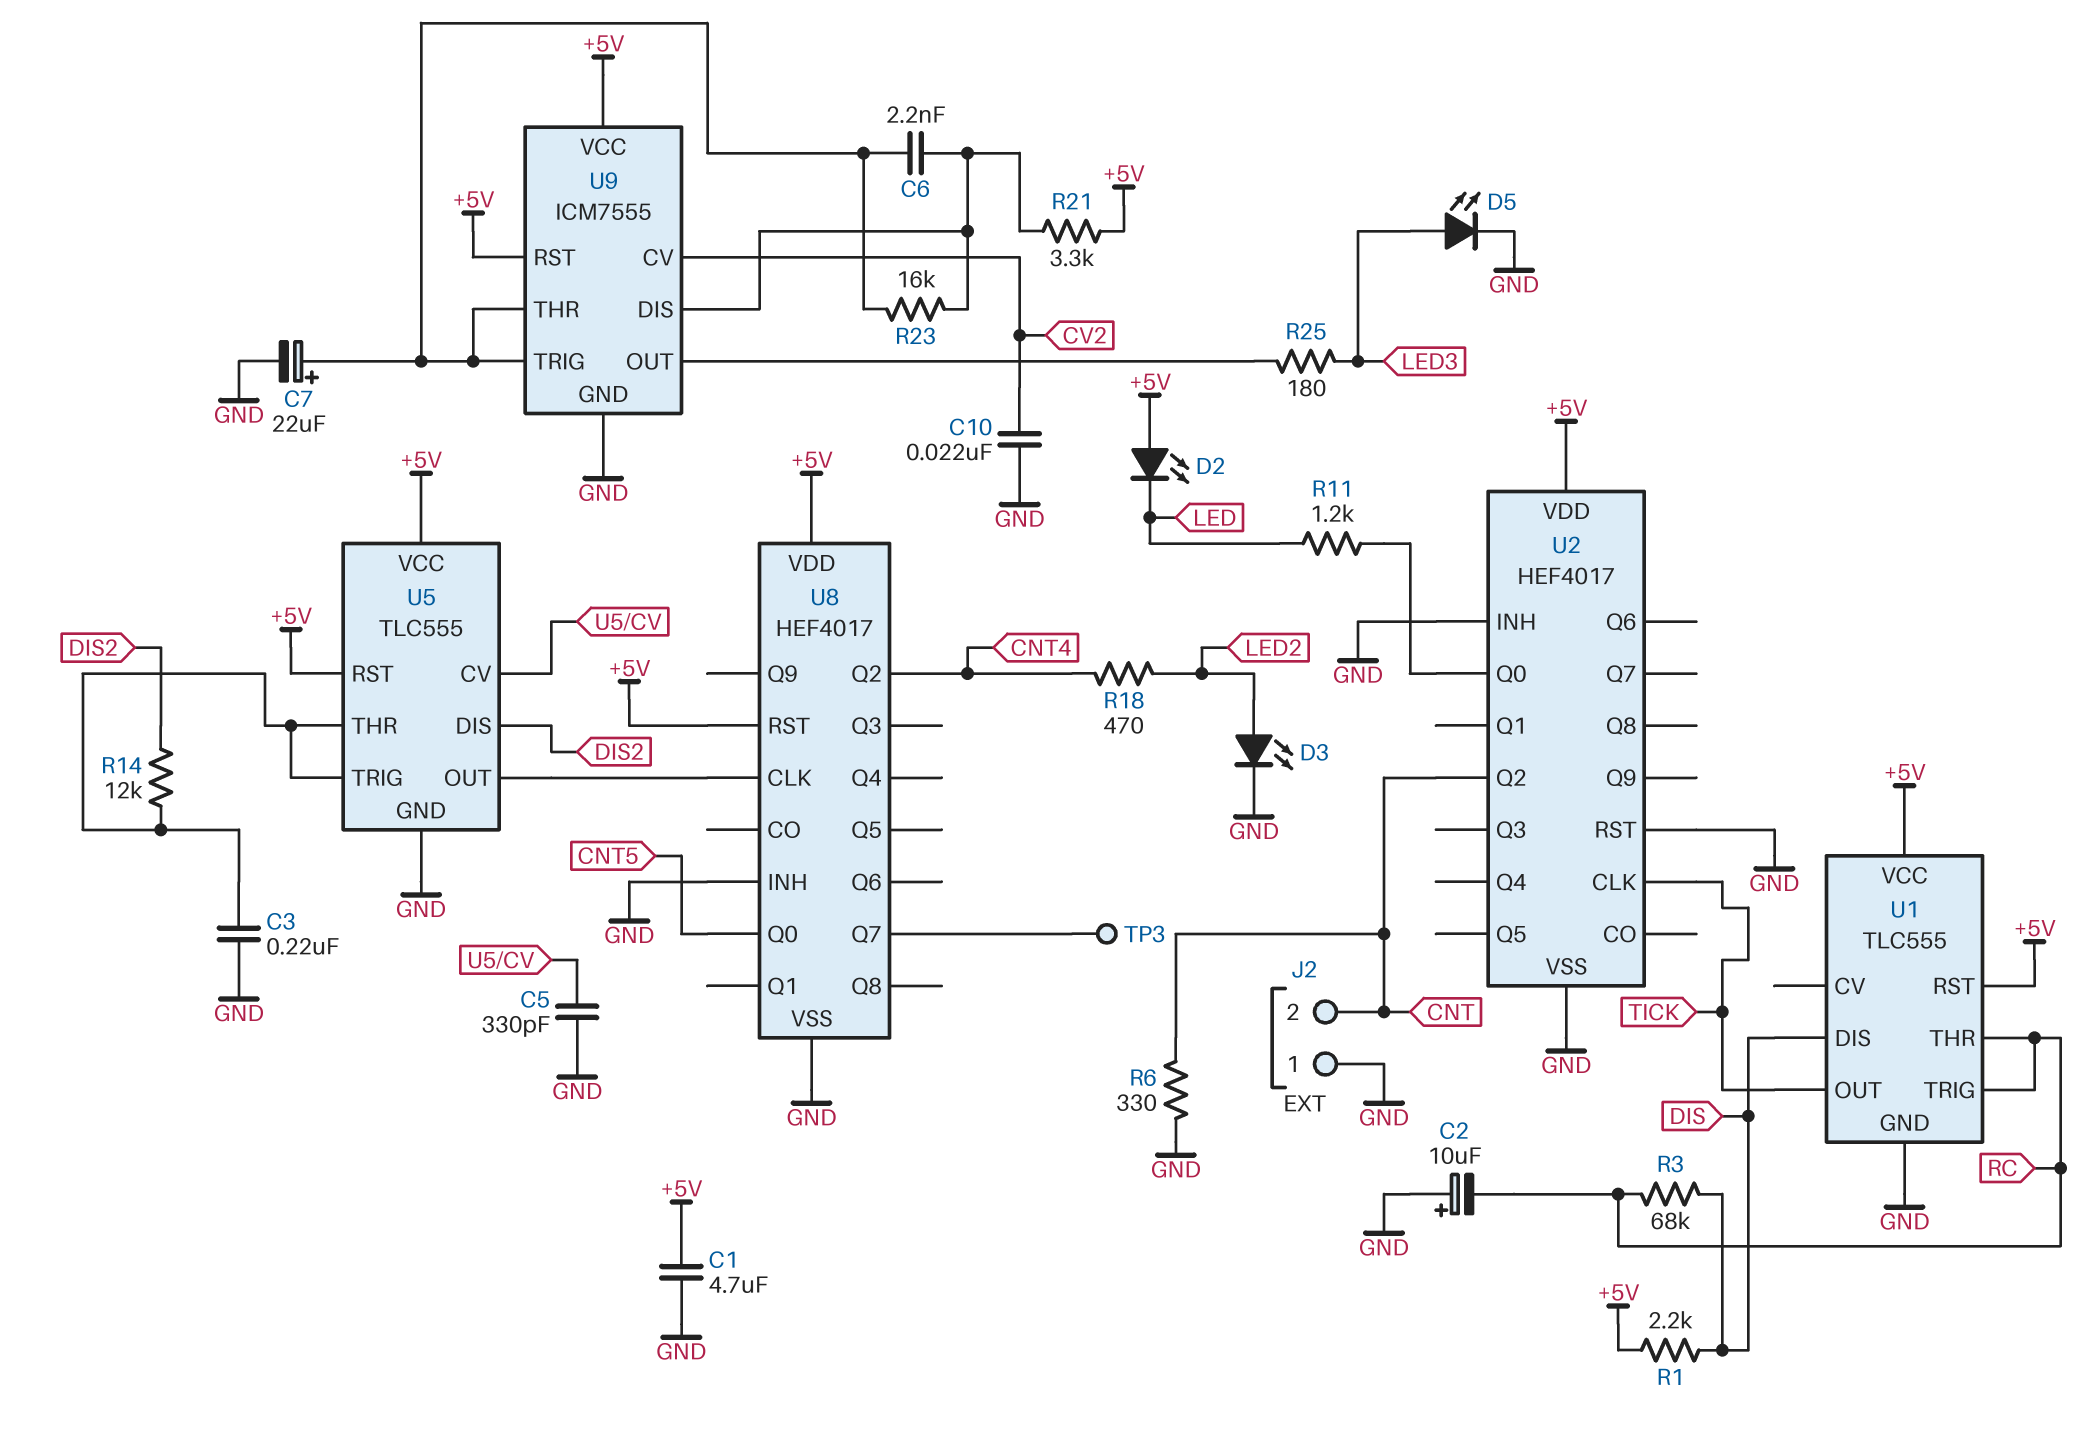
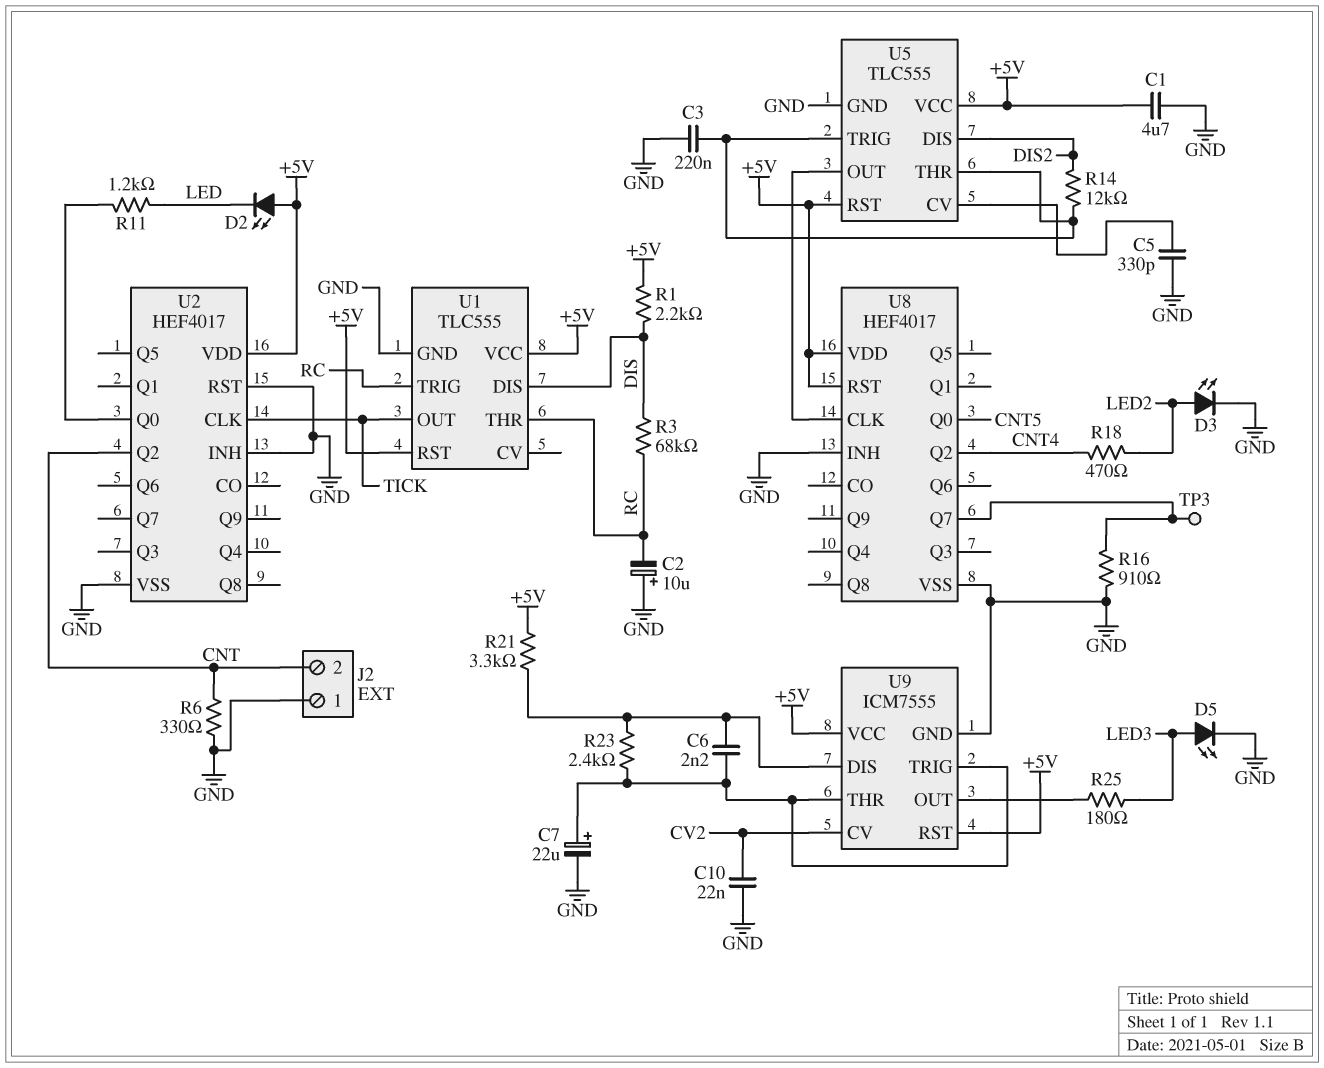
R16: none -> 910 (GND, U8/Q7)
R23: 16k (U9/DIS, U9/THR) -> 2.4k (U9/DIS, U9/THR)

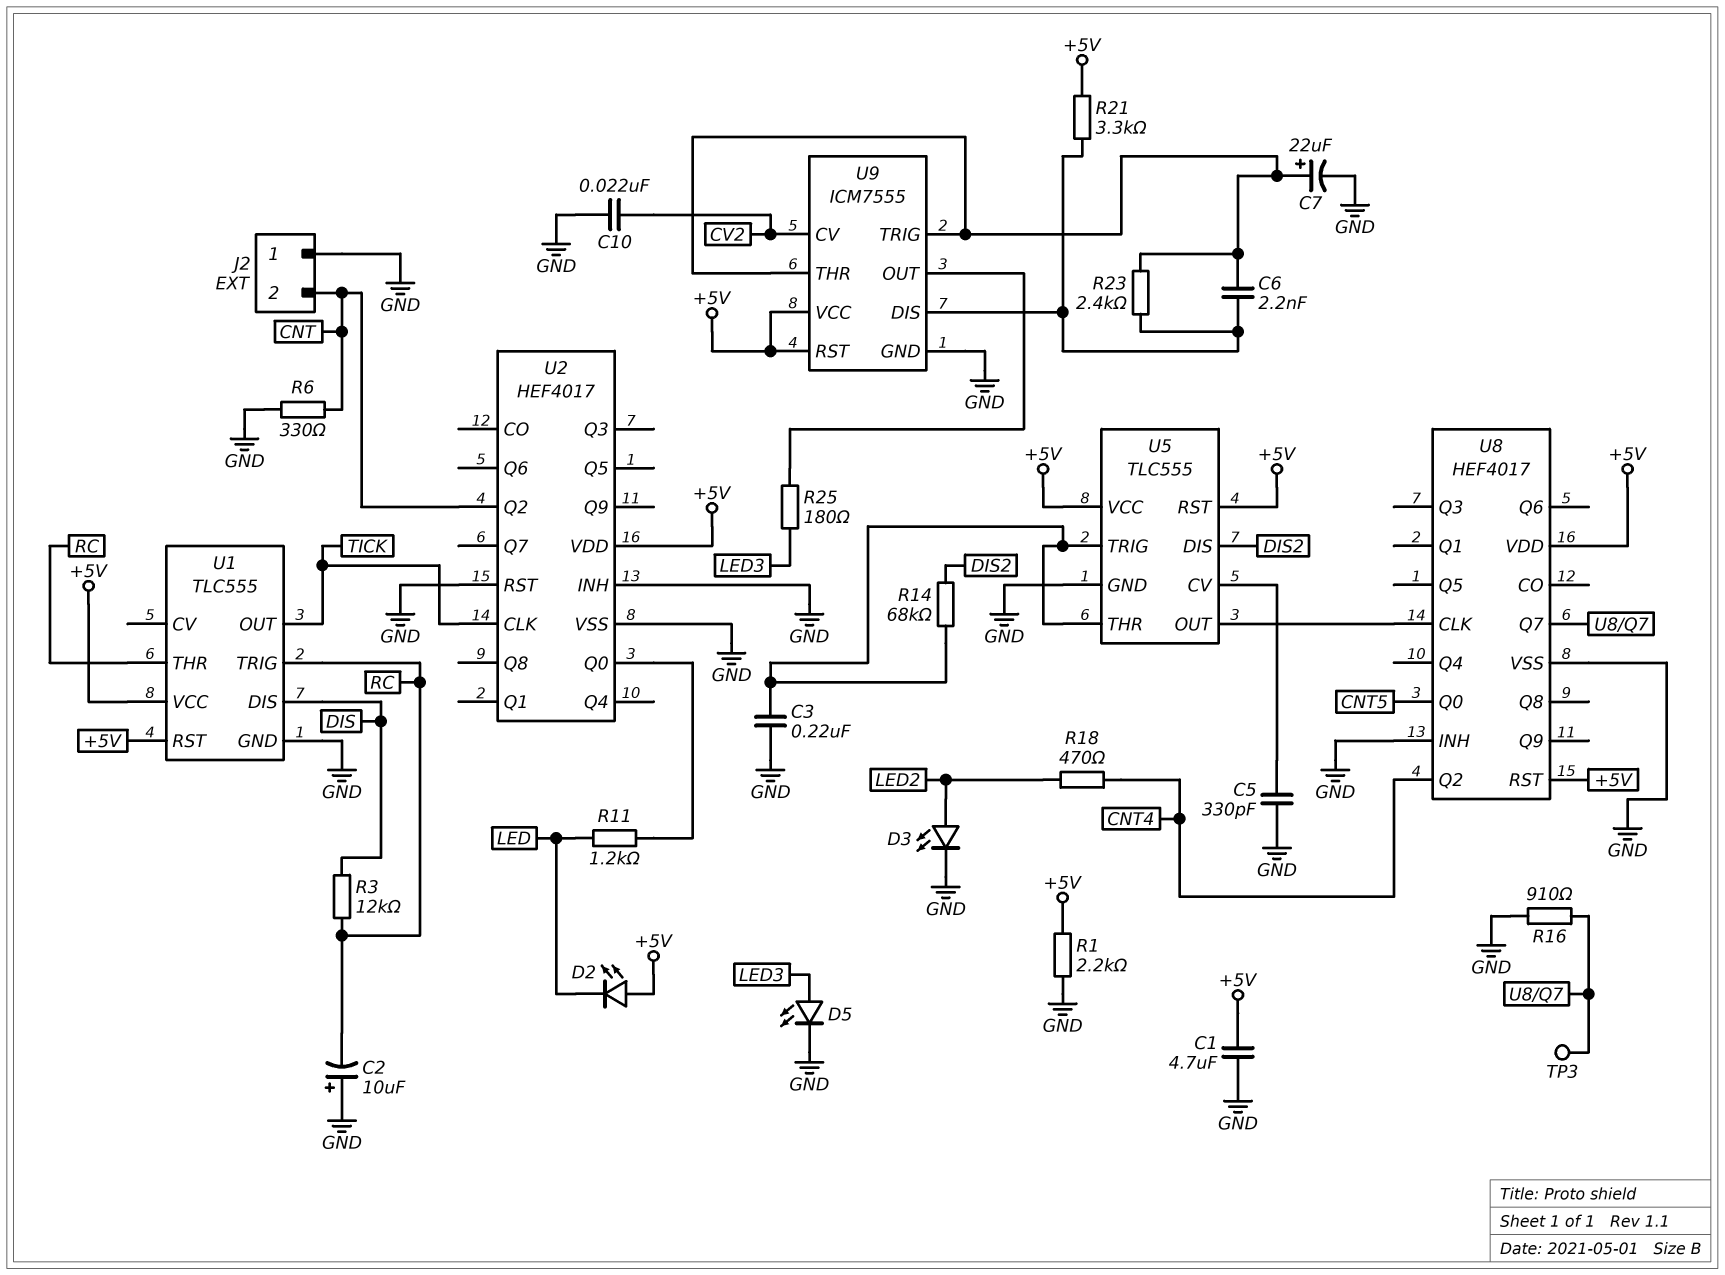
R1: 2.2k (+5V, DIS) -> 2.2k (+5V, GND)
R3: 68k (DIS, RC) -> 12k (DIS, RC)
R14: 12k (DIS2, U5/THR) -> 68k (DIS2, U5/THR)

